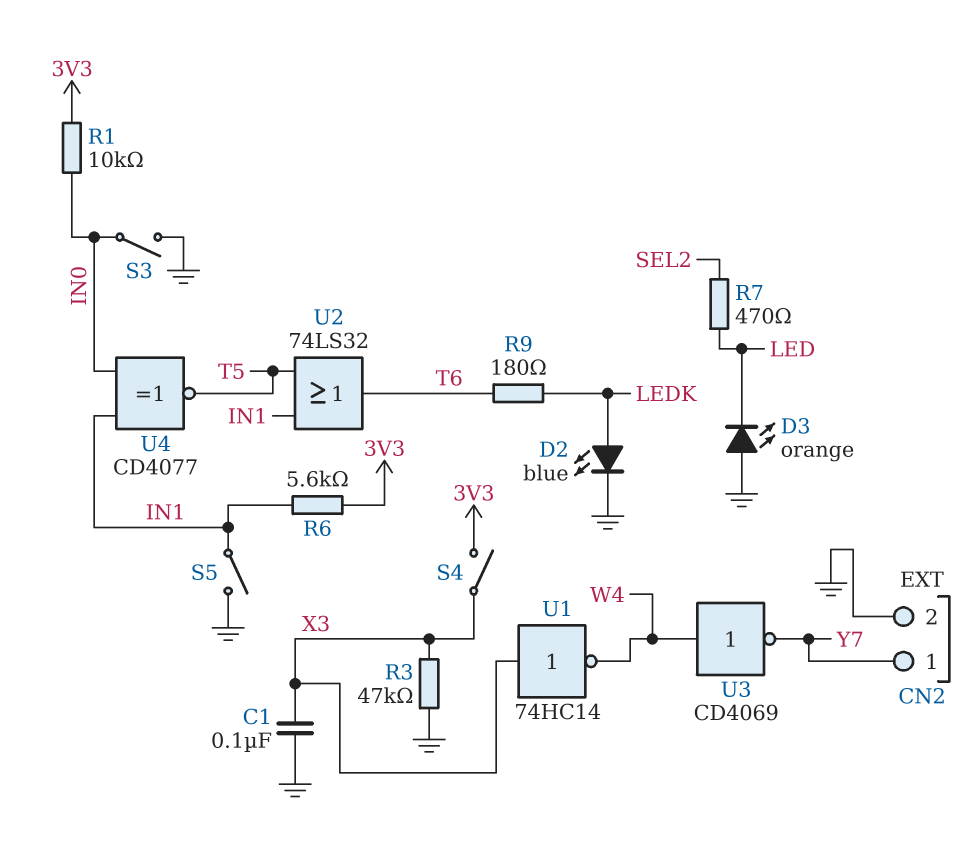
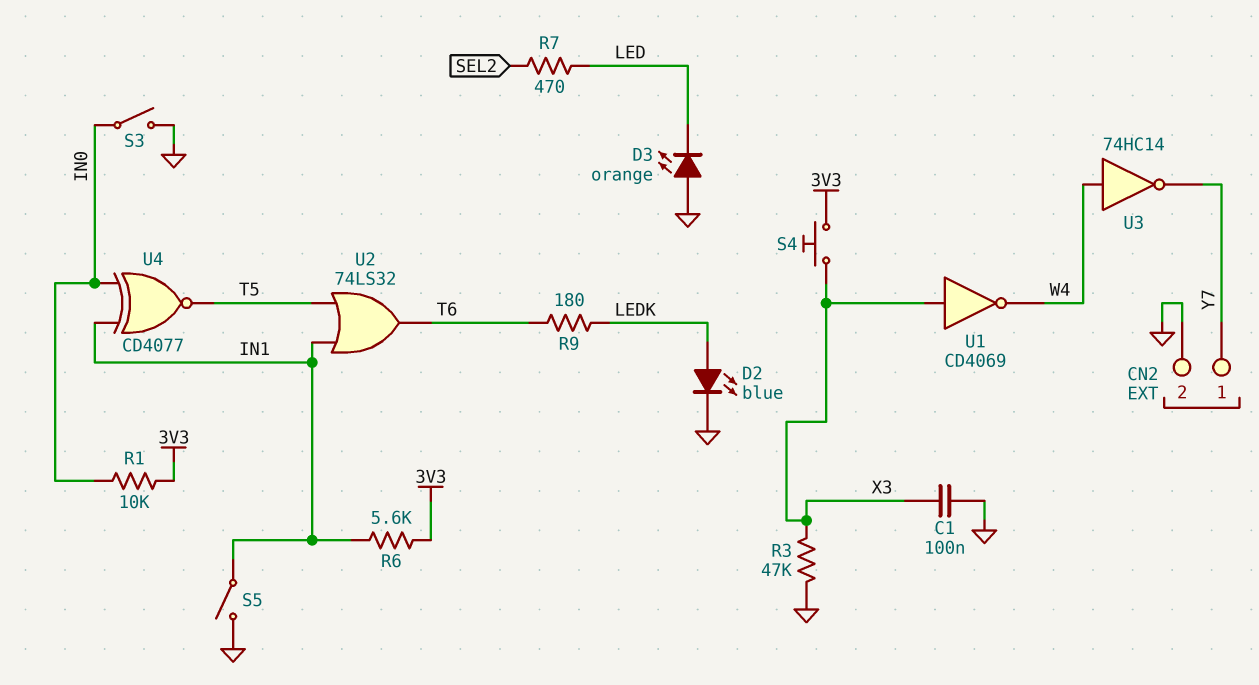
S4: switch (3V3, X3) -> button (3V3, X3)
U1: NOT 74HC14 (in X3, out W4) -> NOT CD4069 (in X3, out W4)
U3: NOT CD4069 (in W4, out Y7) -> NOT 74HC14 (in W4, out Y7)

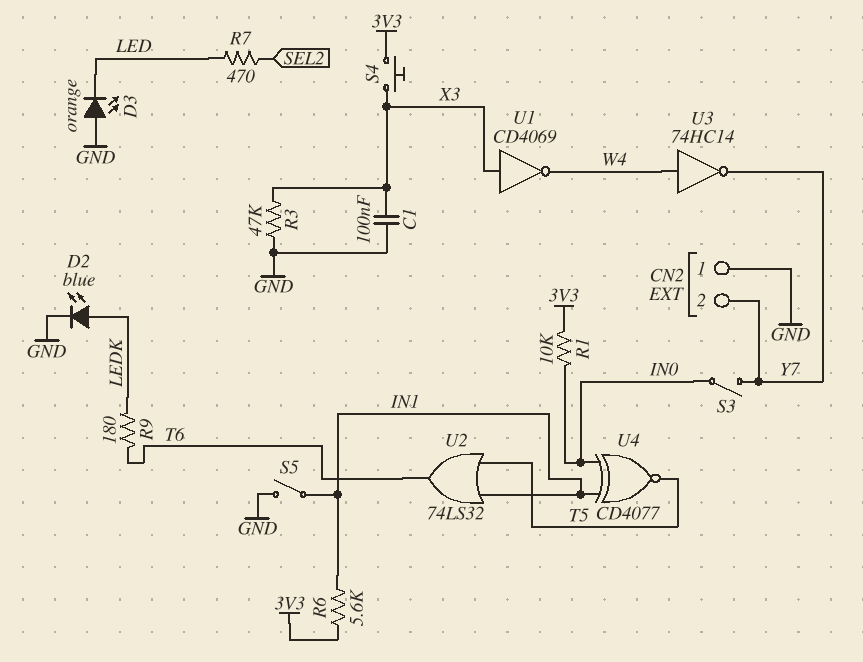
CN2 pin 1: Y7 -> GND
CN2 pin 2: GND -> Y7
S3: switch (GND, IN0) -> switch (IN0, Y7)

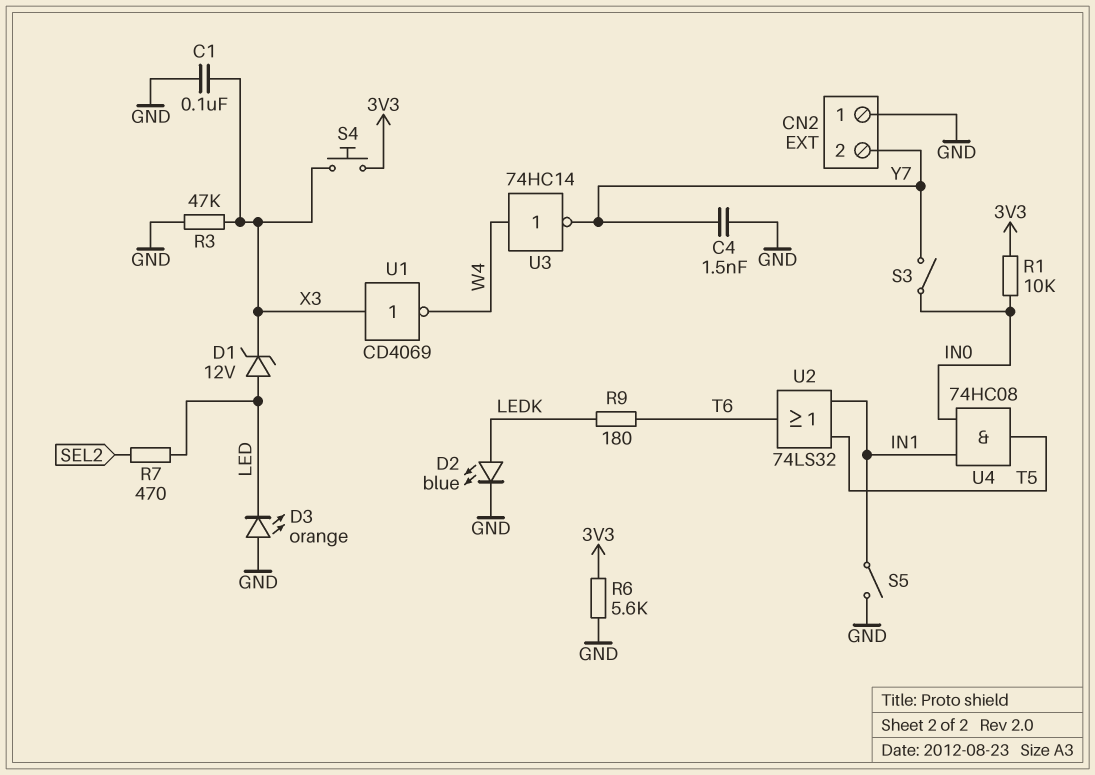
C4: none -> 1.5nF (GND, Y7)
D1: none -> zener 12V (A LED, K X3)
R6: 5.6k (3V3, IN1) -> 5.6k (3V3, GND)
U4: XNOR CD4077 (in IN0, in IN1, out T5) -> AND 74HC08 (in IN0, in IN1, out T5)

